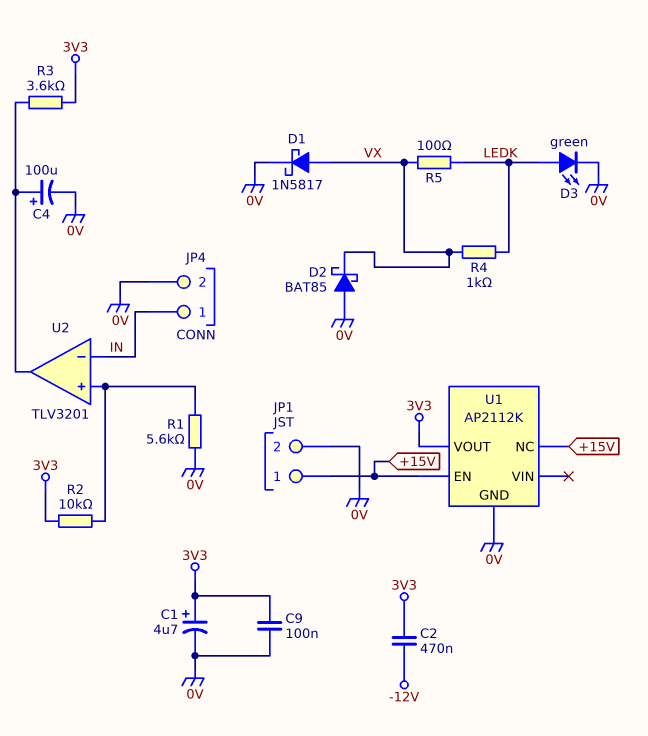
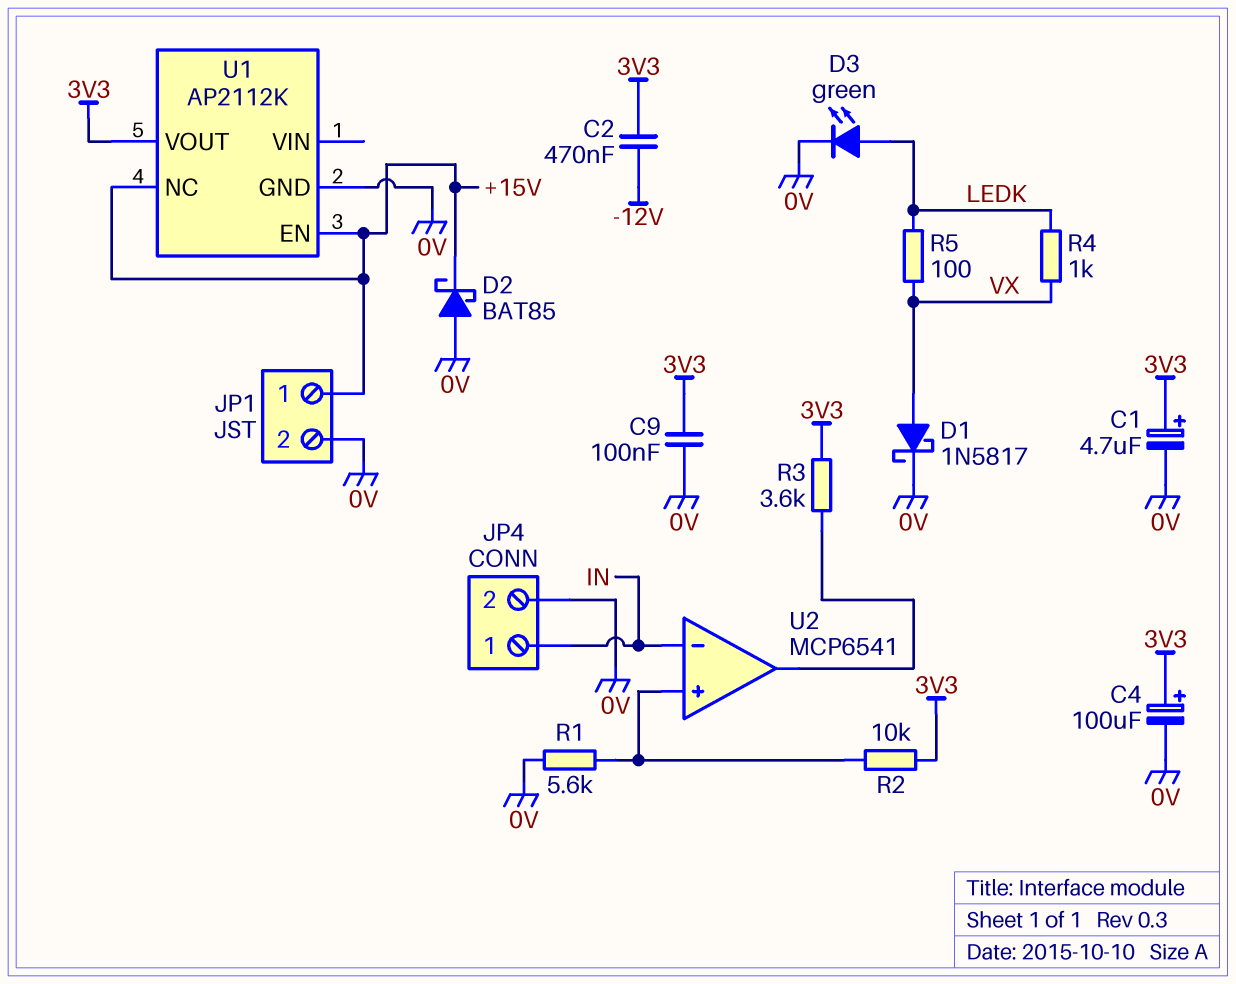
C4: 100uF (plus U2/out, minus 0V) -> 100uF (plus 3V3, minus 0V)
D2: schottky BAT85 (A 0V, K VX) -> schottky BAT85 (A 0V, K +15V)
U2: TLV3201 -> MCP6541

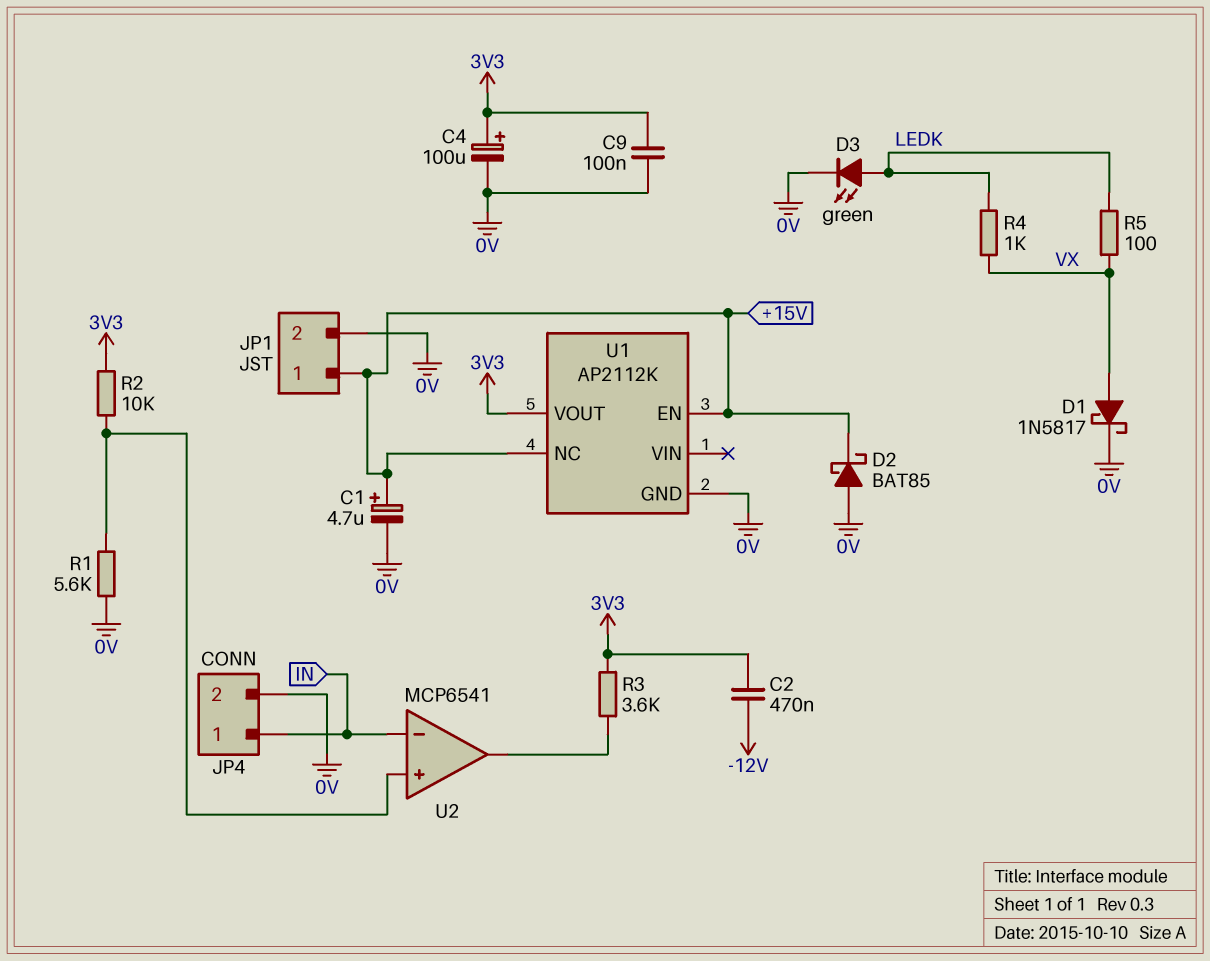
C1: 4.7uF (plus 3V3, minus 0V) -> 4.7uF (plus +15V, minus 0V)

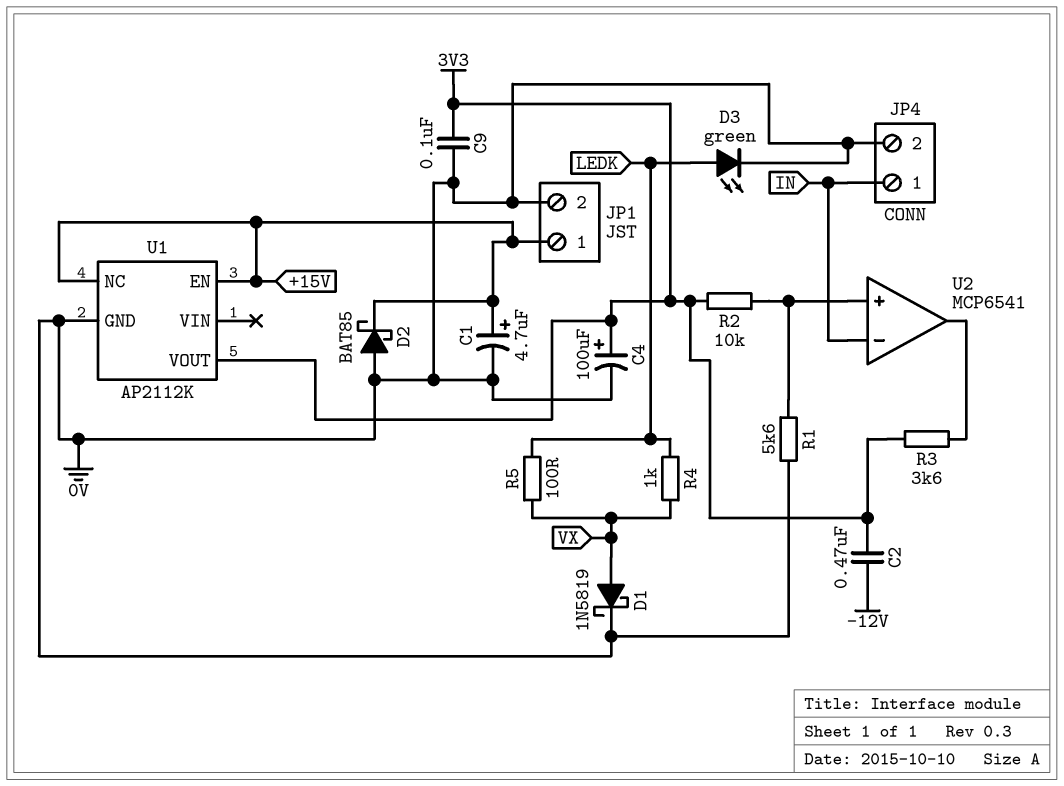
D1: schottky 1N5817 (A VX, K 0V) -> schottky 1N5819 (A VX, K 0V)

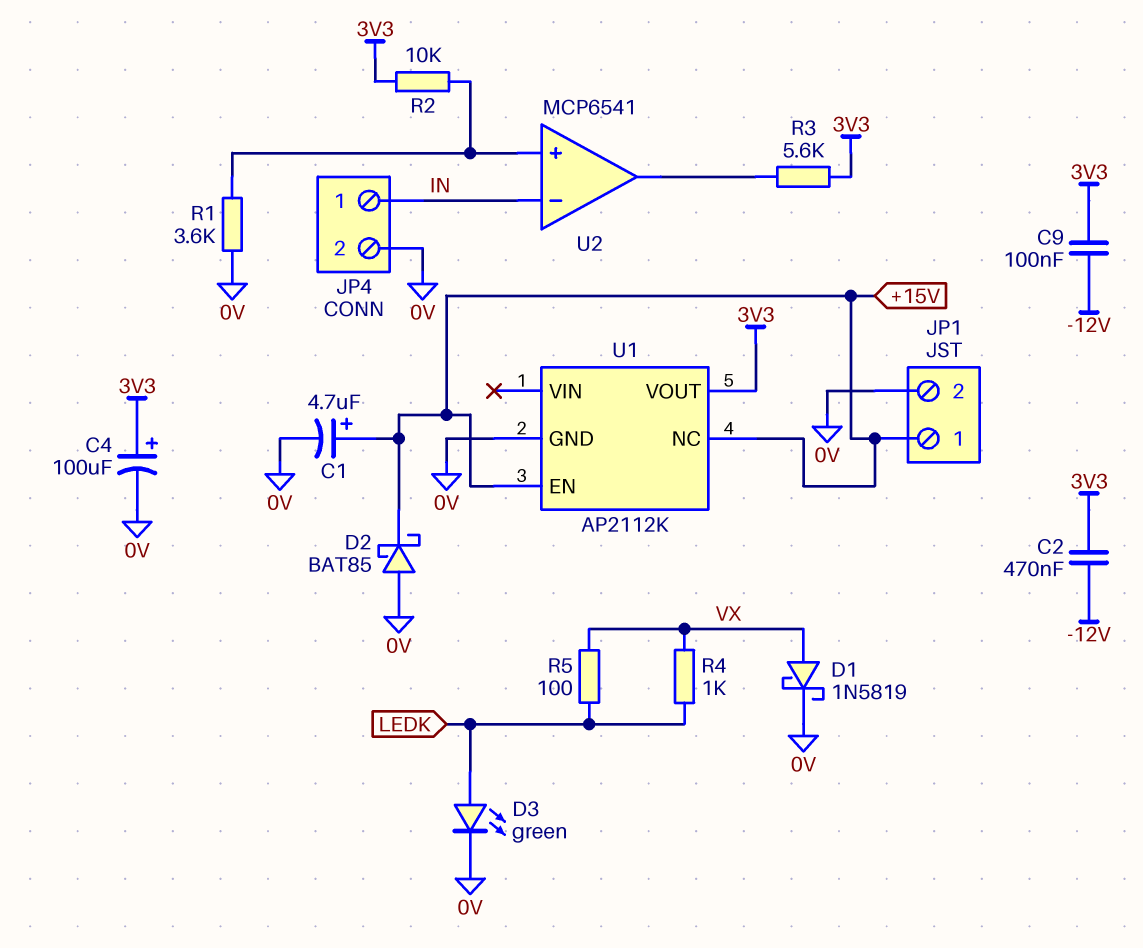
C9: 100nF (0V, 3V3) -> 100nF (-12V, 3V3)
R1: 5.6k (0V, U2/in+) -> 3.6k (0V, U2/in+)
R3: 3.6k (3V3, U2/out) -> 5.6k (3V3, U2/out)

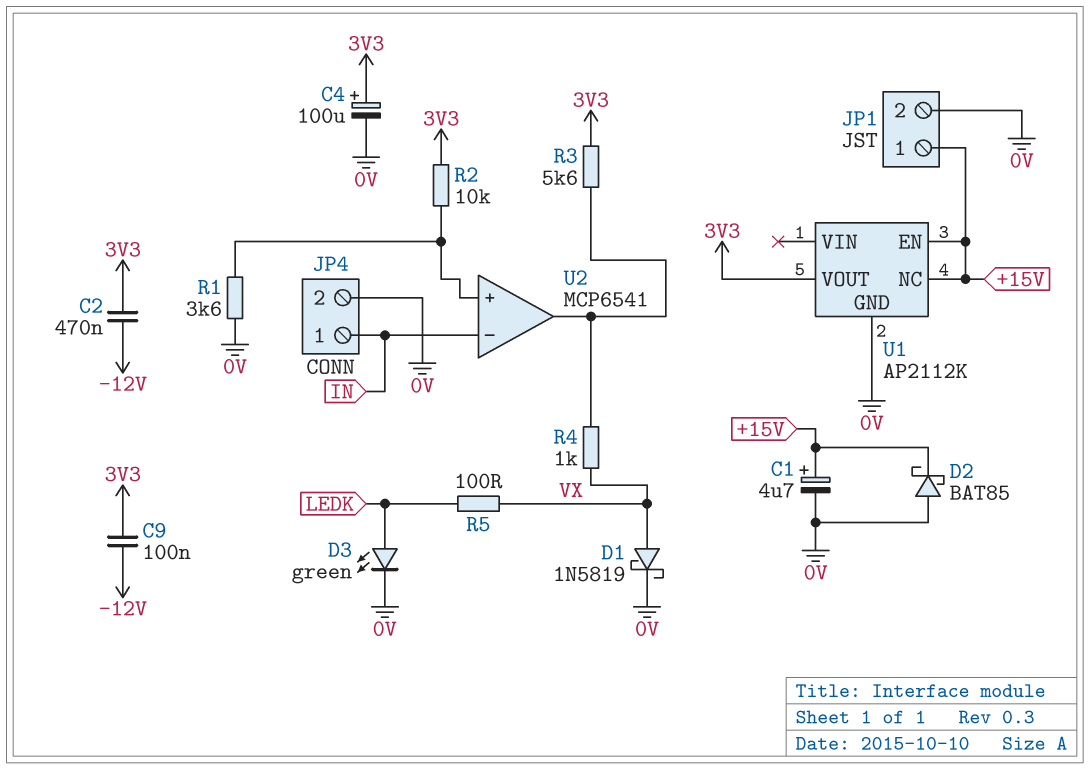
R4: 1k (LEDK, VX) -> 1k (U2/out, VX)

